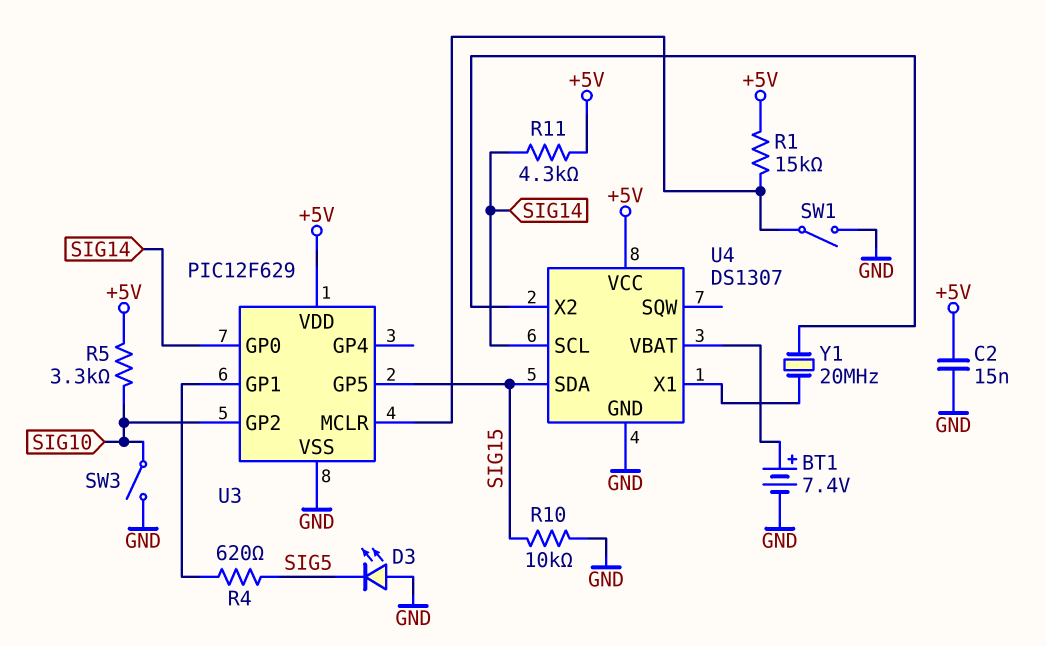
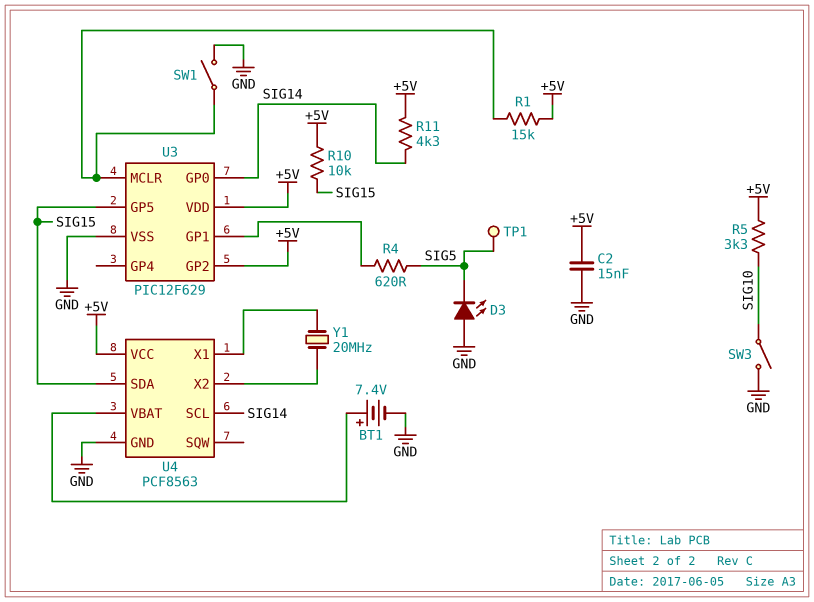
R10: 10k (GND, SIG15) -> 10k (+5V, SIG15)
TP1: none -> test point (SIG5)
U3 pin GP2: SIG10 -> +5V
U4: DS1307 -> PCF8563

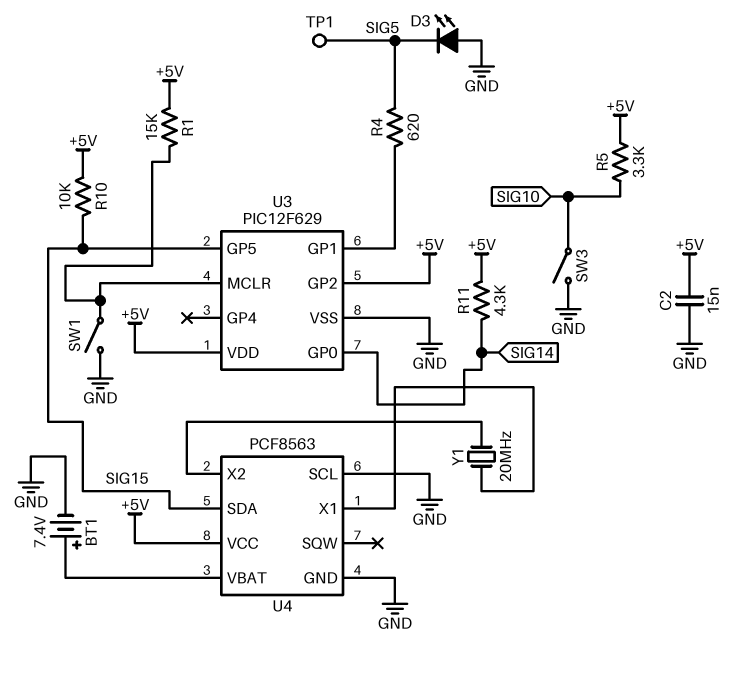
U4 pin SCL: SIG14 -> GND

